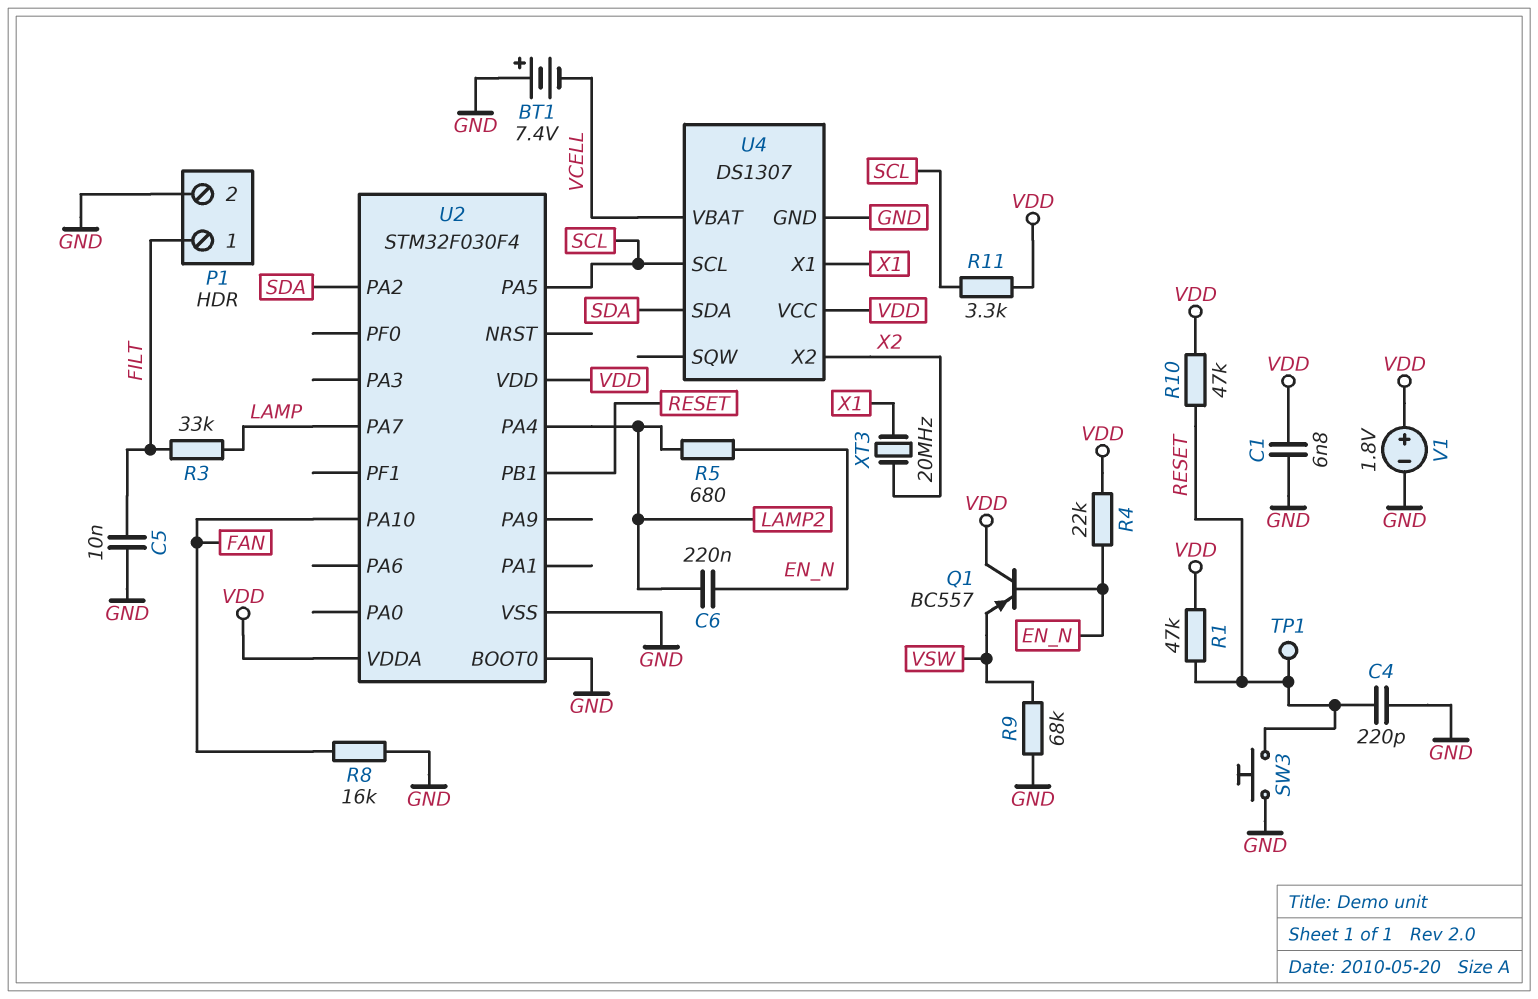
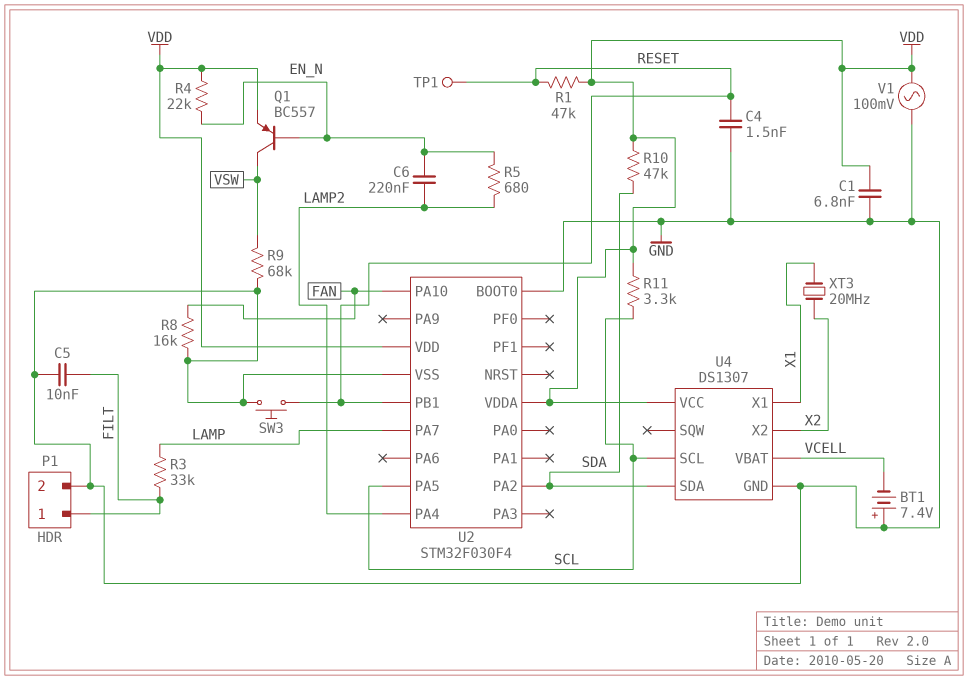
C4: 220pF (GND, RESET) -> 1.5nF (GND, RESET)
Q1: PNP BC557 (B EN_N, C VDD, E VSW) -> PNP BC557 (B EN_N, C VSW, E VDD)
R10: 47k (RESET, VDD) -> 47k (SDA, VDD)
V1: 1.8V (plus VDD, minus GND) -> AC 100mV (GND, VDD)

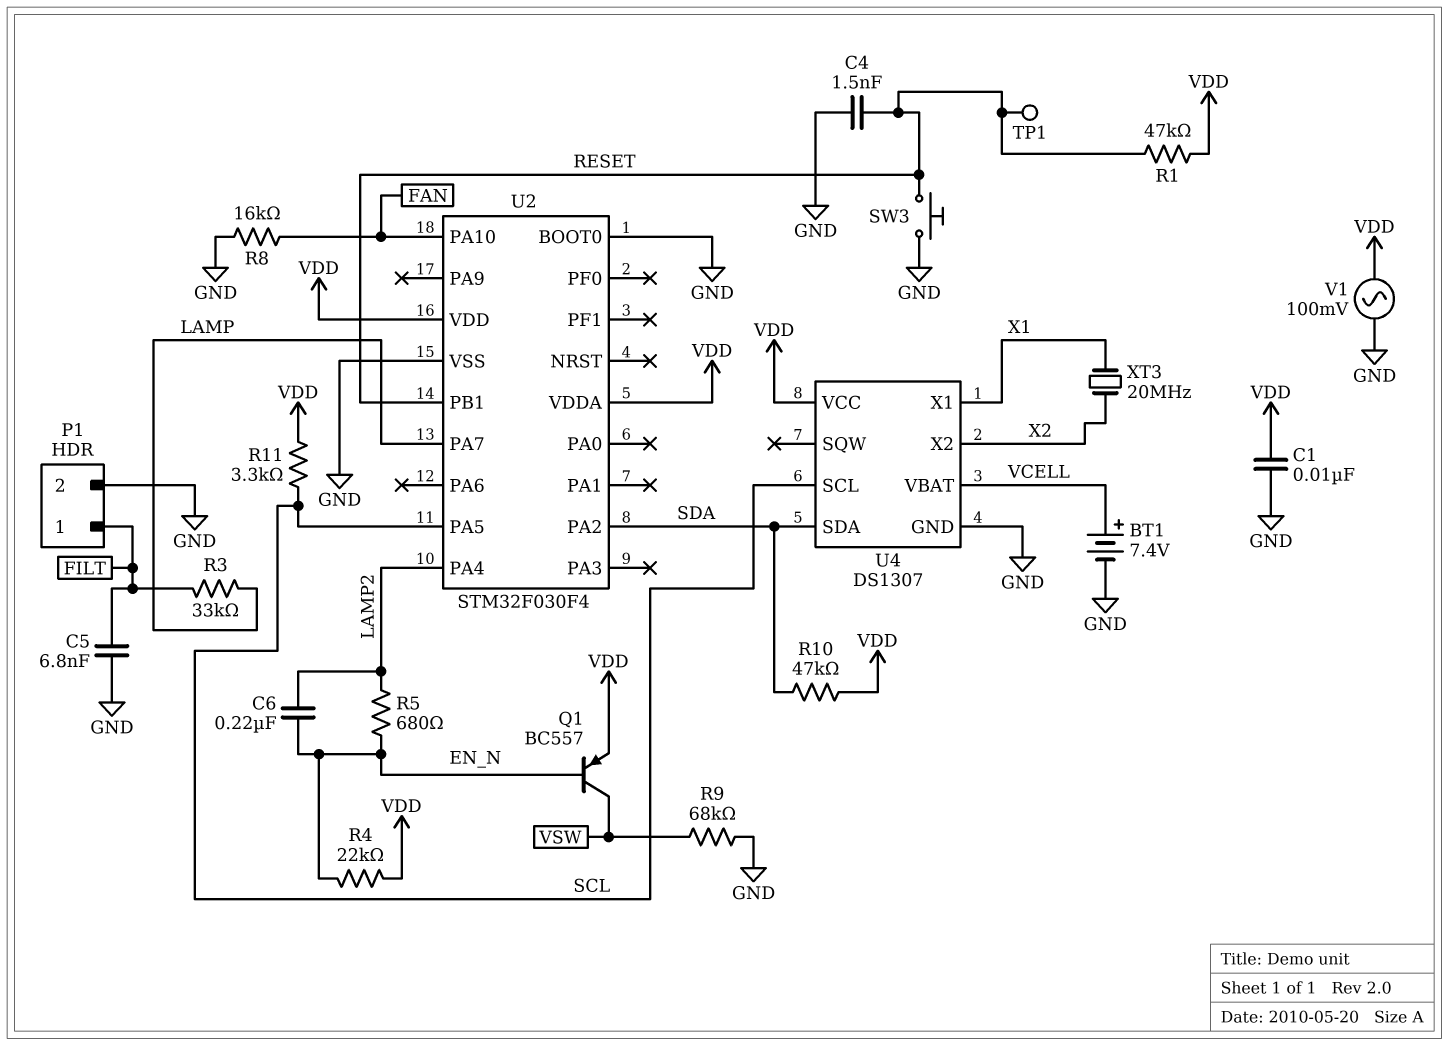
BT1: 7.4V (plus GND, minus VCELL) -> 7.4V (plus VCELL, minus GND)
C1: 6.8nF (GND, VDD) -> 10nF (GND, VDD)
C5: 10nF (FILT, GND) -> 6.8nF (FILT, GND)

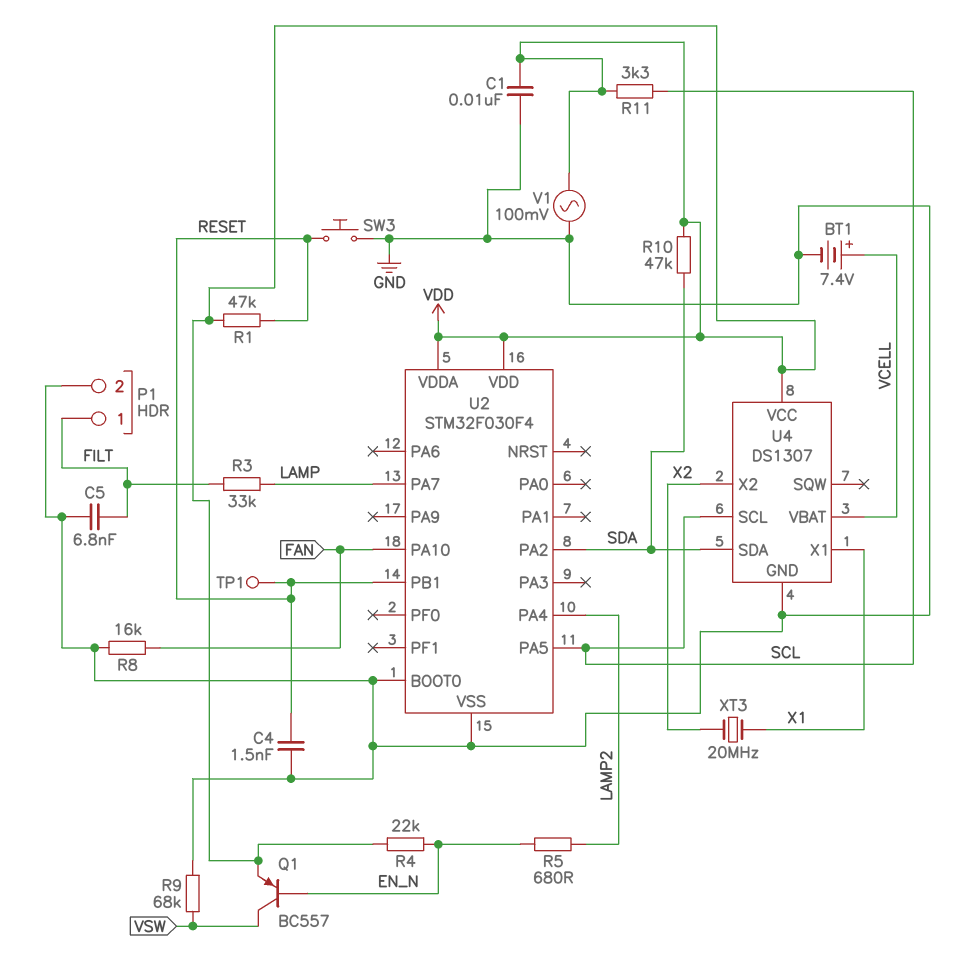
C6: 220nF (EN_N, LAMP2) -> none

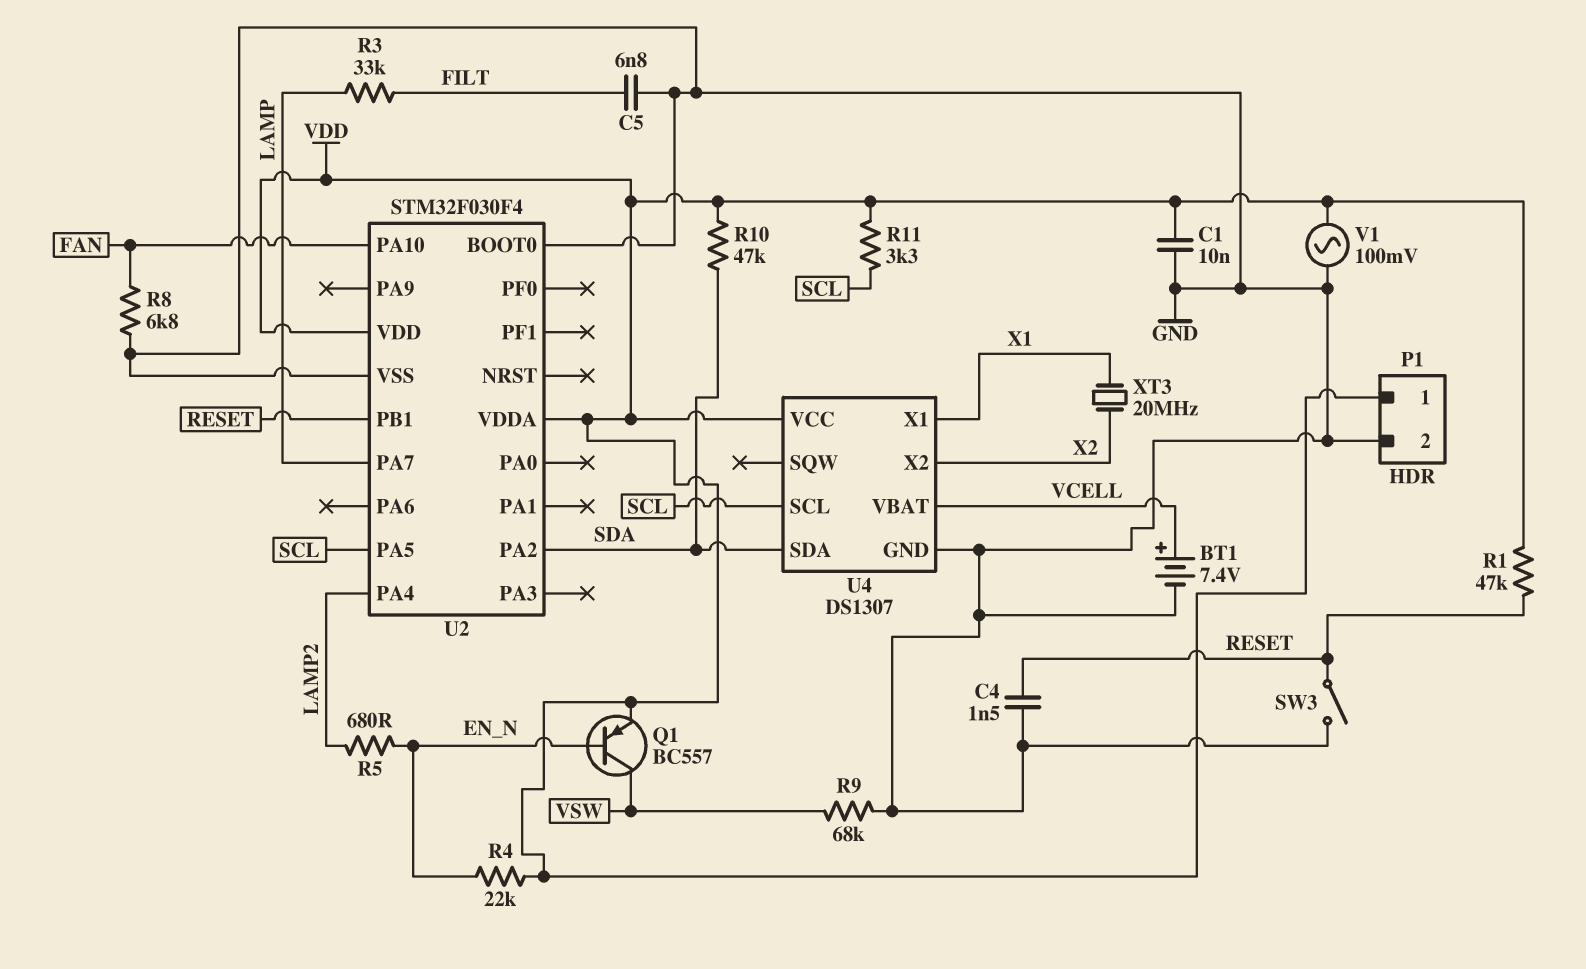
P1 pin 1: FILT -> VDD
R8: 16k (FAN, GND) -> 6.8k (FAN, GND)
SW3: button (GND, RESET) -> switch (GND, RESET)
TP1: test point (RESET) -> none

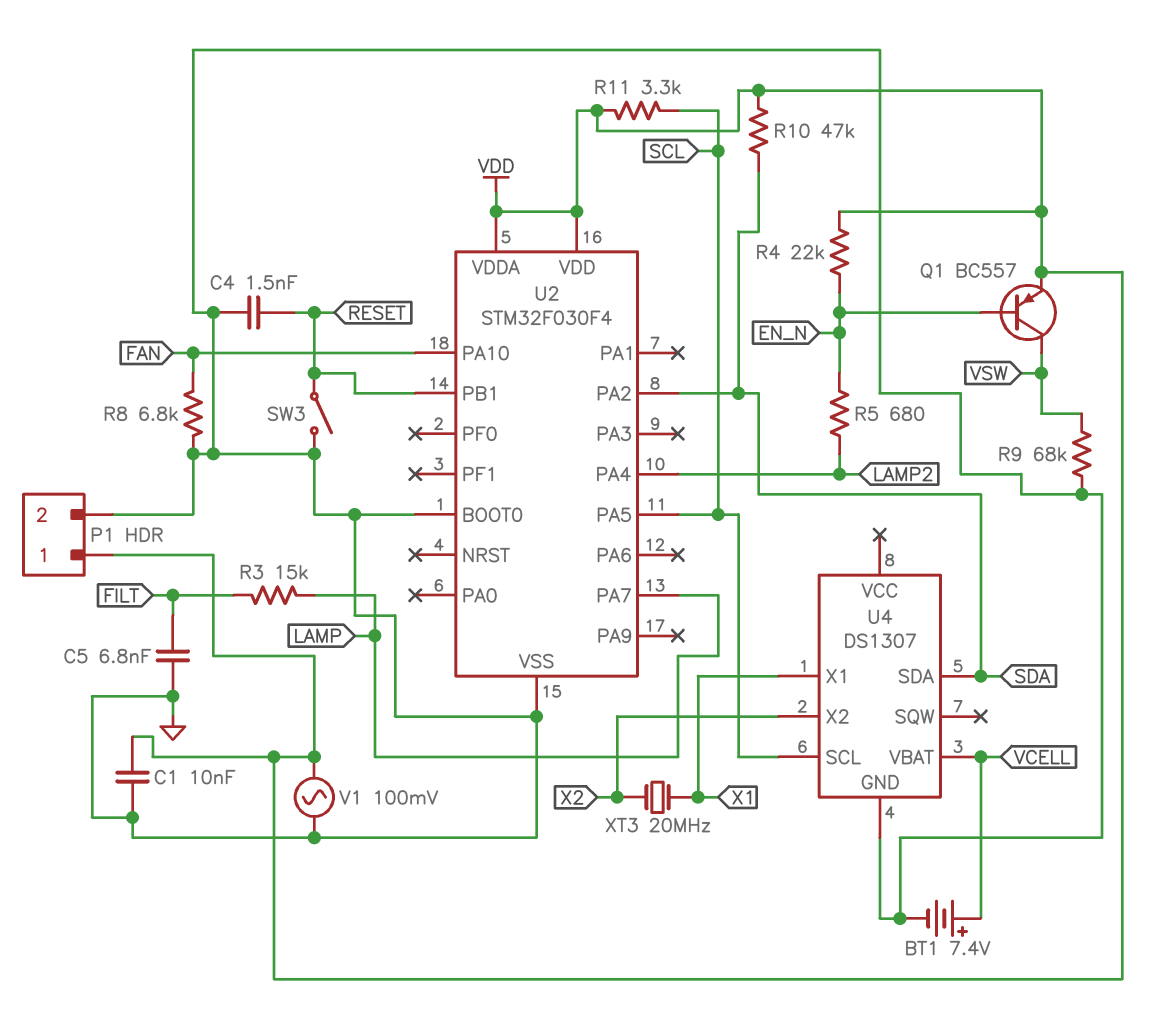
R1: 47k (RESET, VDD) -> none
R3: 33k (FILT, LAMP) -> 15k (FILT, LAMP)
U4 pin VCC: VDD -> none

